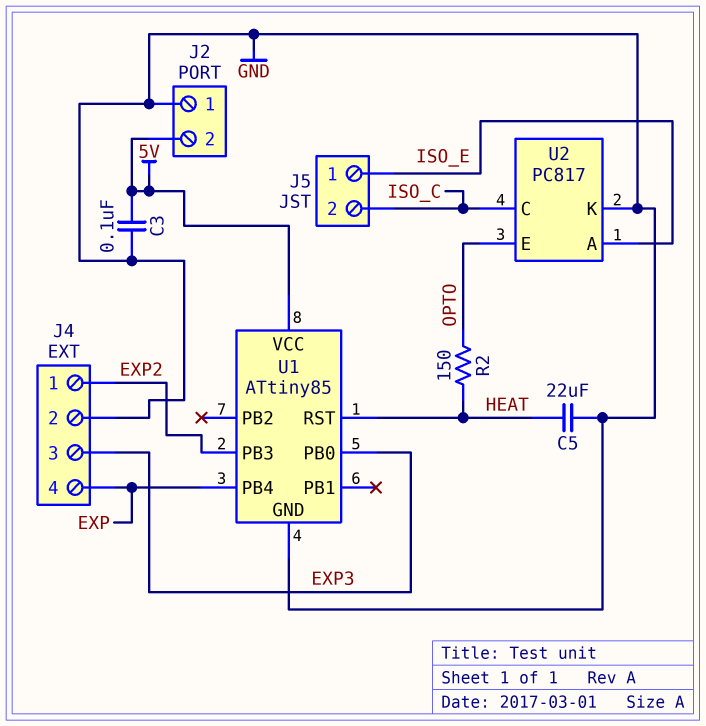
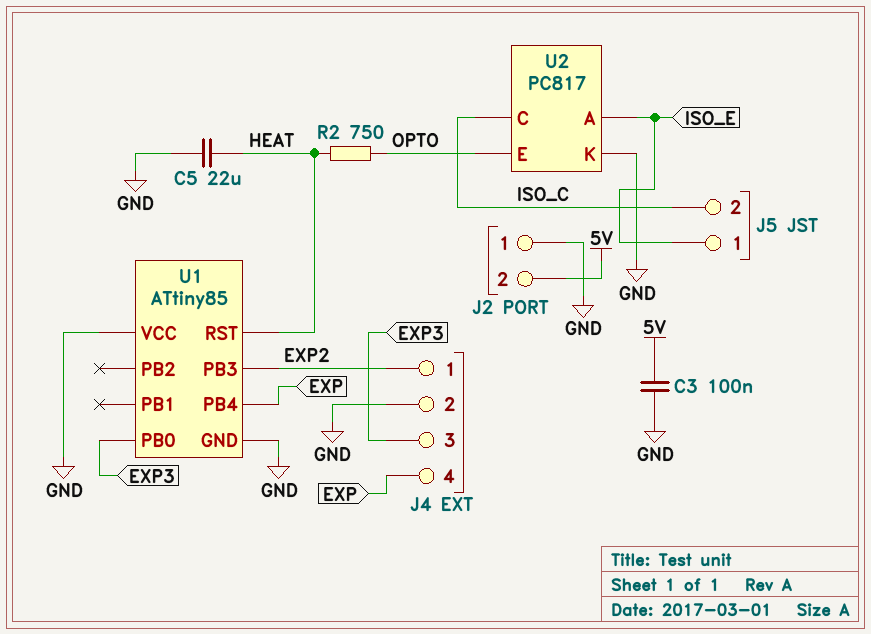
R2: 150 (HEAT, OPTO) -> 750 (HEAT, OPTO)
U1 pin VCC: 5V -> GND

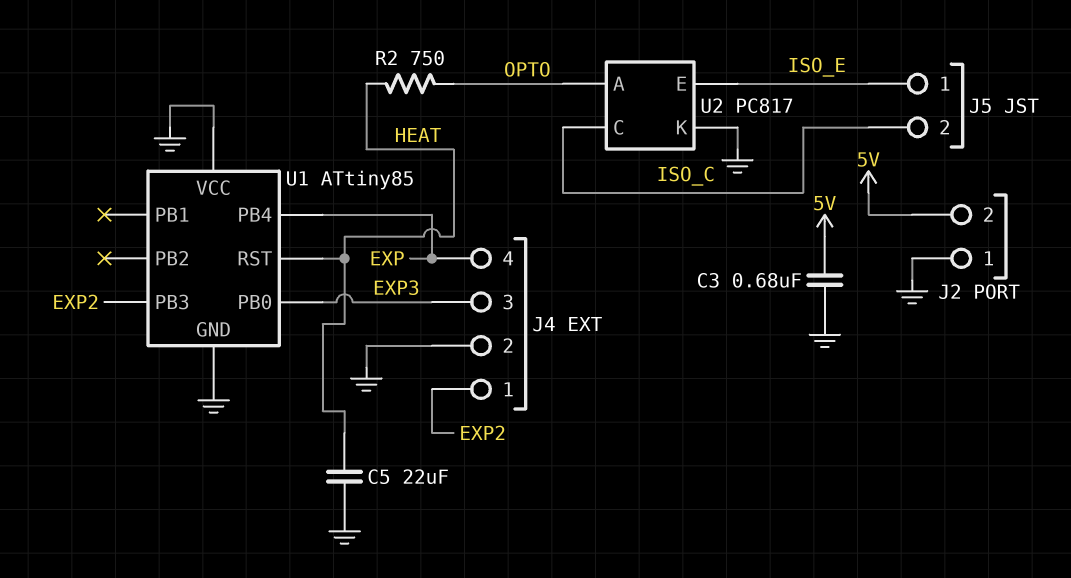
C3: 100nF (5V, GND) -> 680nF (5V, GND)
U2 pin A: ISO_E -> OPTO
U2 pin E: OPTO -> ISO_E

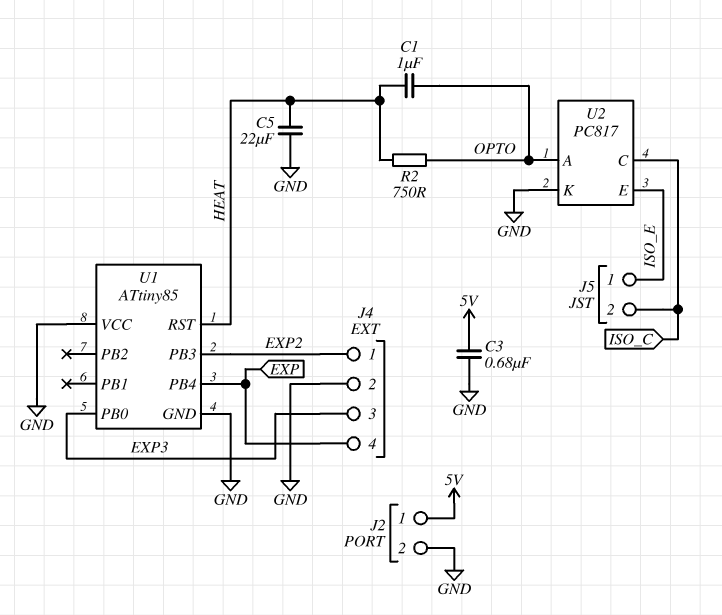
C1: none -> 1uF (HEAT, OPTO)
J2 pin 1: GND -> 5V
J2 pin 2: 5V -> GND

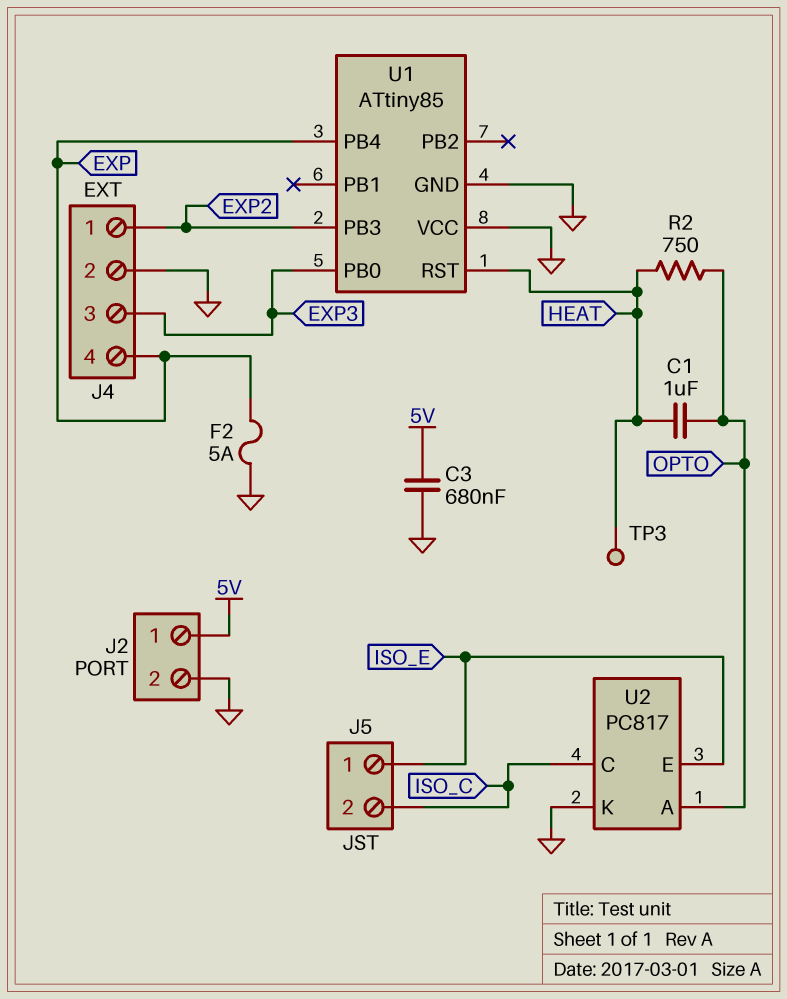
C5: 22uF (GND, HEAT) -> none
F2: none -> 5A (EXP, GND)
TP3: none -> test point (HEAT)

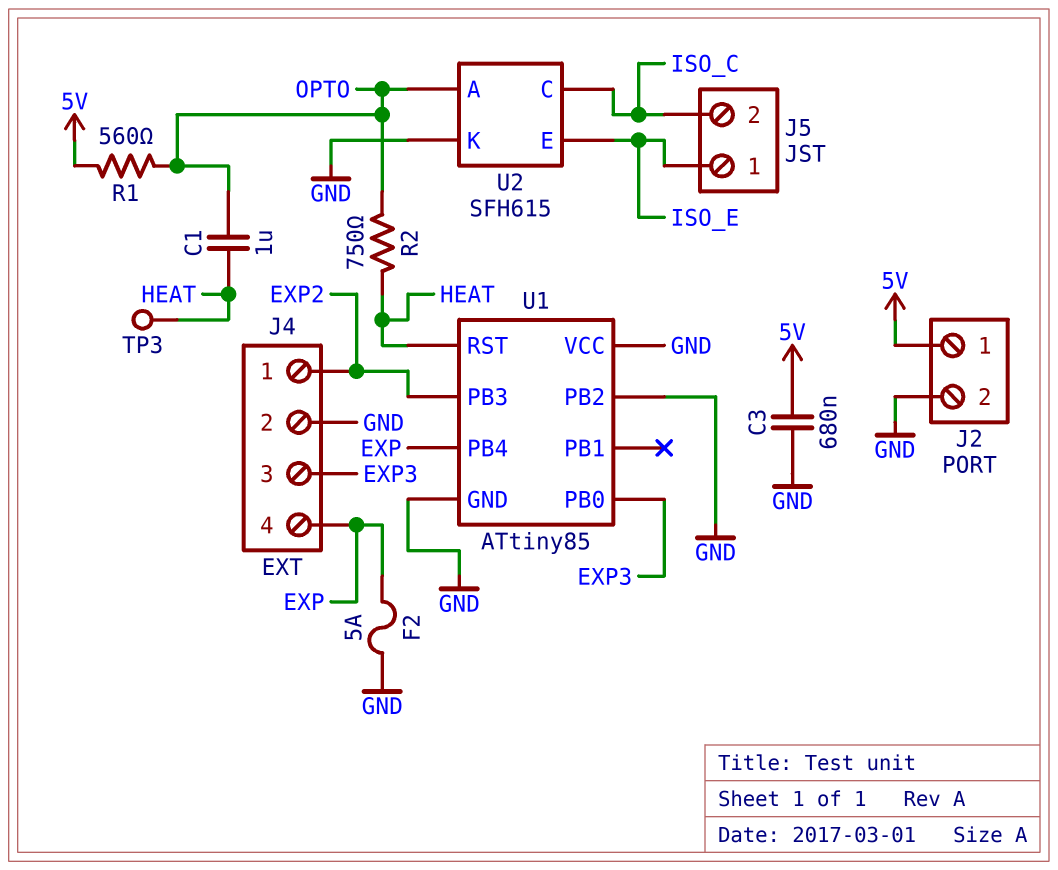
R1: none -> 560 (5V, OPTO)
U1 pin PB2: none -> GND
U2: PC817 -> SFH615

